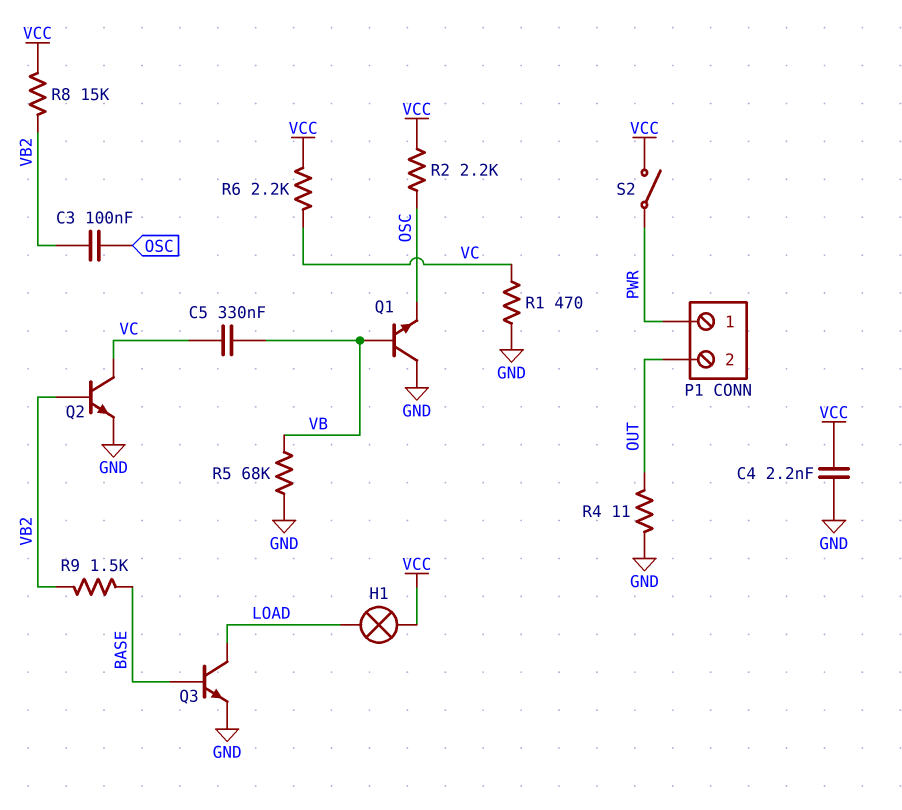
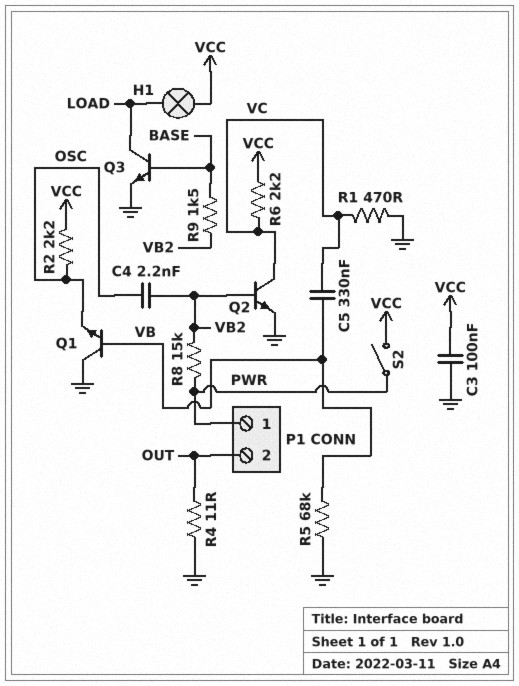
C3: 100nF (OSC, VB2) -> 100nF (GND, VCC)
C4: 2.2nF (GND, VCC) -> 2.2nF (OSC, VB2)
R8: 15k (VB2, VCC) -> 15k (PWR, VB2)

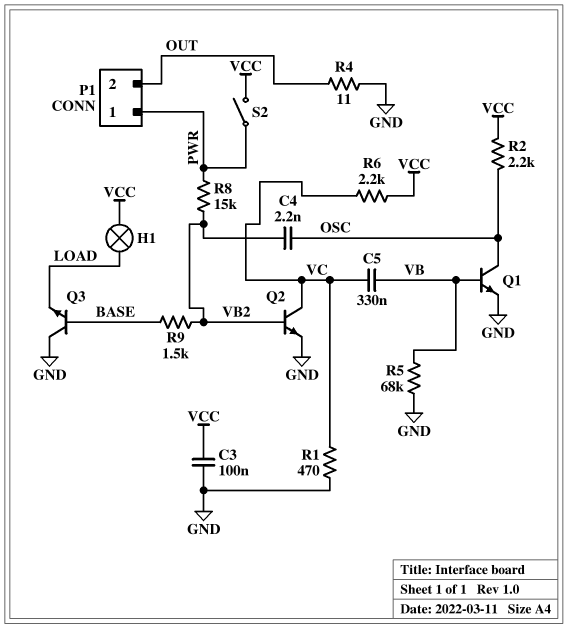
Q1: NPN (B VB, C GND, E OSC) -> NPN (B VB, C OSC, E GND)
Q3: NPN (B BASE, C LOAD, E GND) -> NPN (B BASE, C GND, E LOAD)

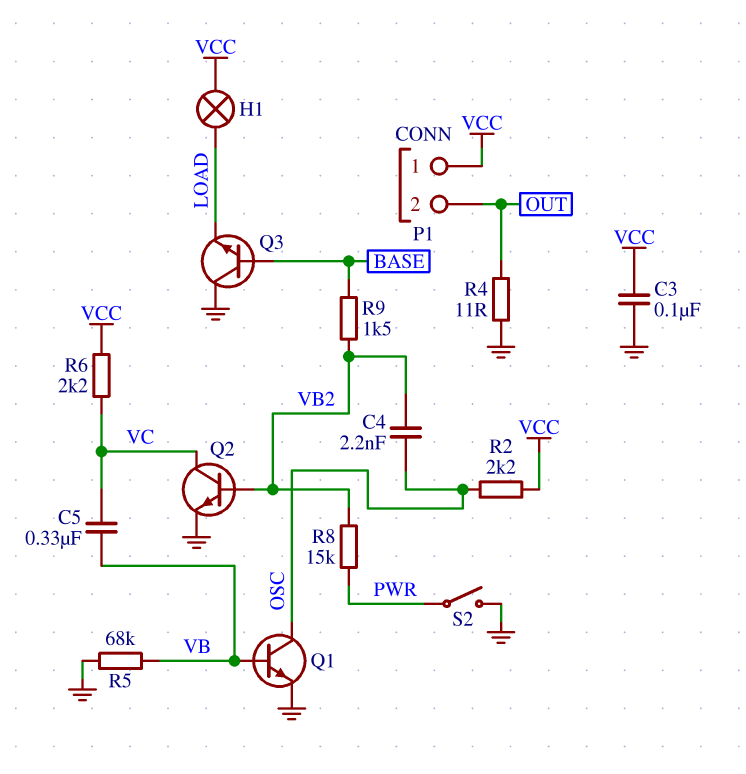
P1 pin 1: PWR -> VCC
R1: 470 (GND, VC) -> none
S2: switch (PWR, VCC) -> switch (GND, PWR)

